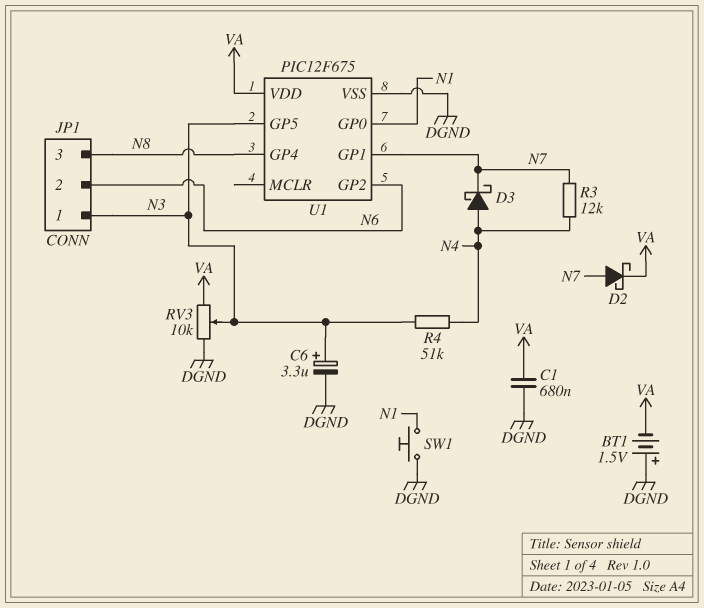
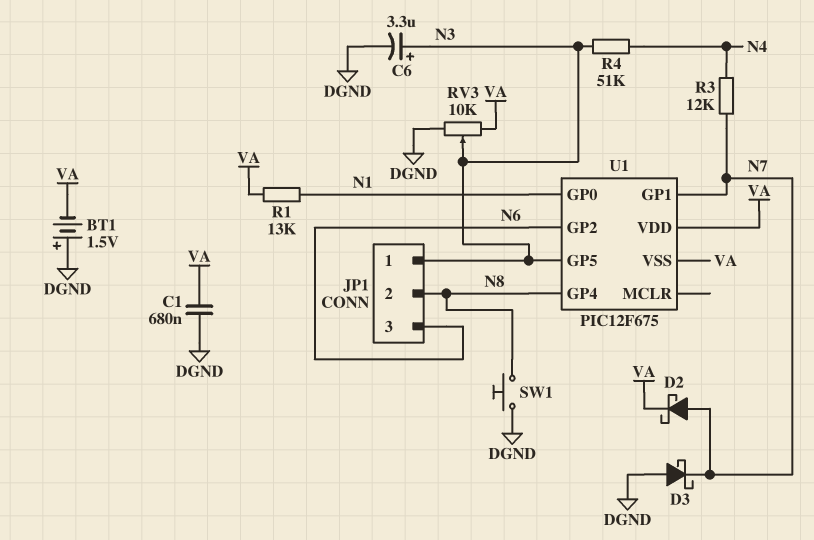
D3: schottky (A N4, K N7) -> schottky (A DGND, K N7)
JP1 pin 2: N6 -> N8
JP1 pin 3: N8 -> N6
R1: none -> 13k (N1, VA)
SW1: button (DGND, N1) -> button (DGND, N8)
U1 pin VSS: DGND -> VA

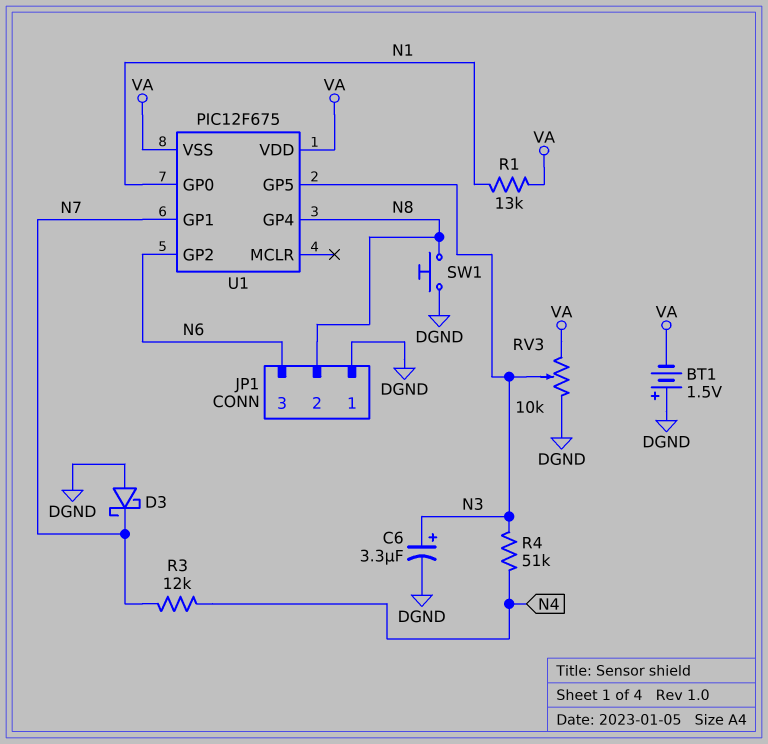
C1: 680nF (DGND, VA) -> none
D2: schottky (A N7, K VA) -> none
JP1 pin 1: N3 -> DGND

